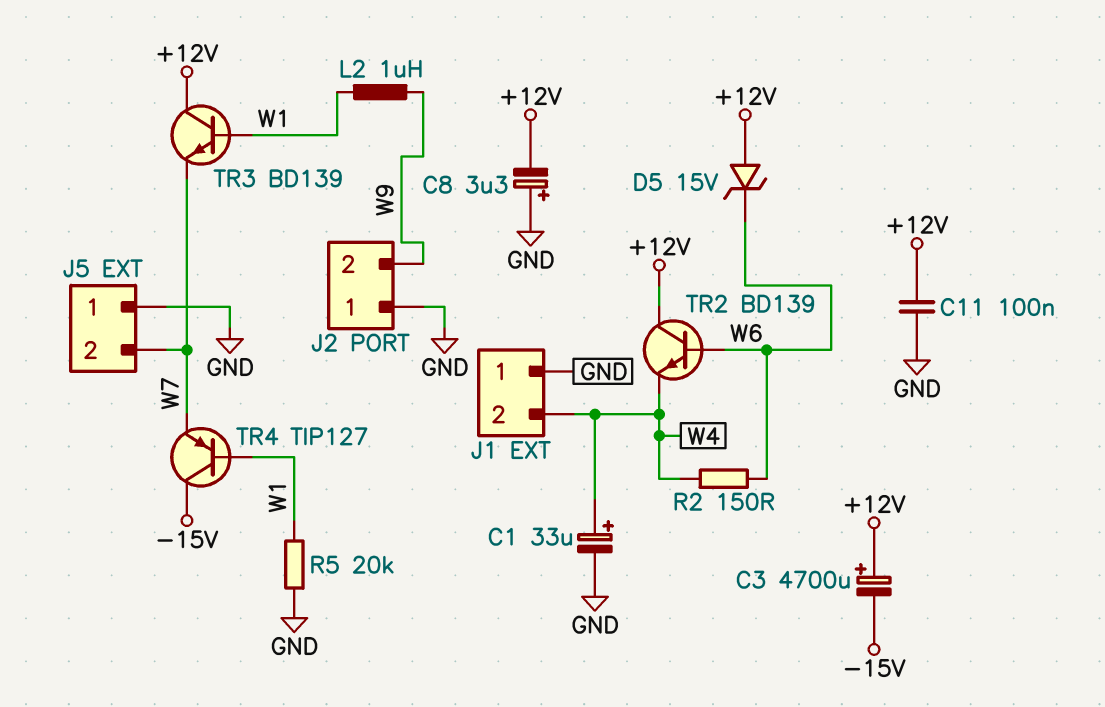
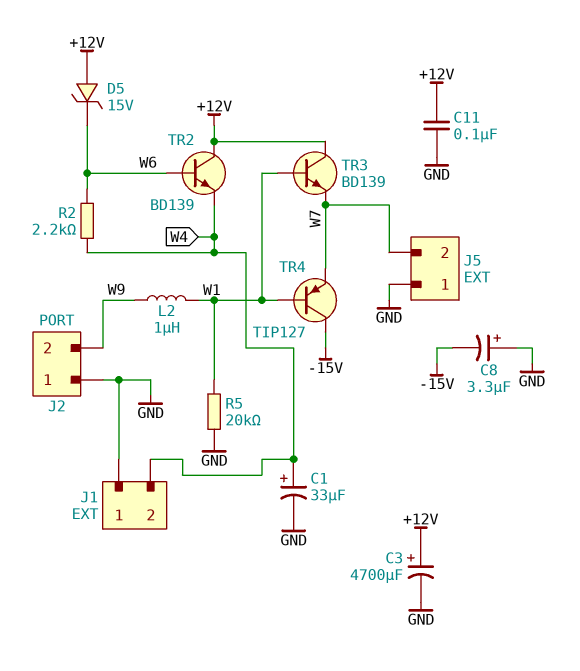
C3: 4700uF (plus +12V, minus -15V) -> 4700uF (plus +12V, minus GND)
C8: 3.3uF (plus GND, minus +12V) -> 3.3uF (plus GND, minus -15V)
R2: 150 (W4, W6) -> 2.2k (W4, W6)

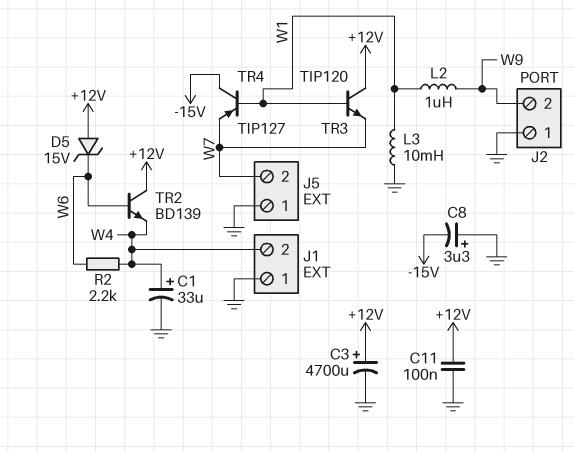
L3: none -> 10mH (GND, W1)
R5: 20k (GND, W1) -> none
TR3: NPN BD139 (B W1, C +12V, E W7) -> NPN TIP120 (B W1, C +12V, E W7)

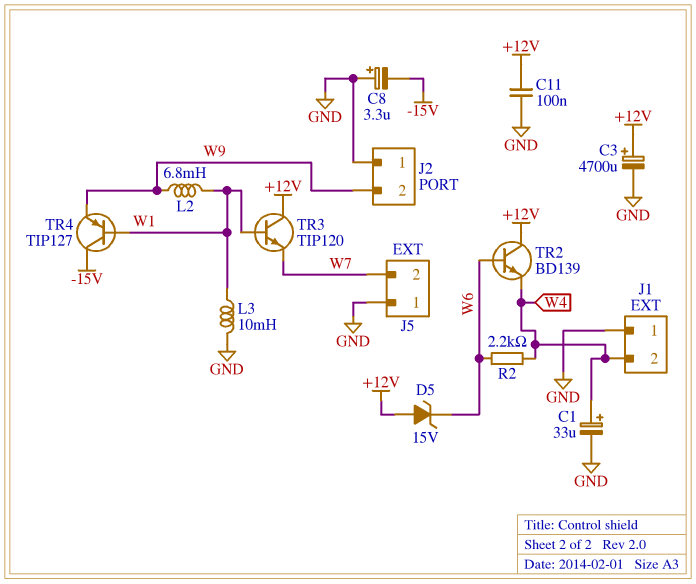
L2: 1uH (W1, W9) -> 6.8mH (W1, W9)
TR4: PNP TIP127 (B W1, C -15V, E W7) -> PNP TIP127 (B W1, C -15V, E W9)

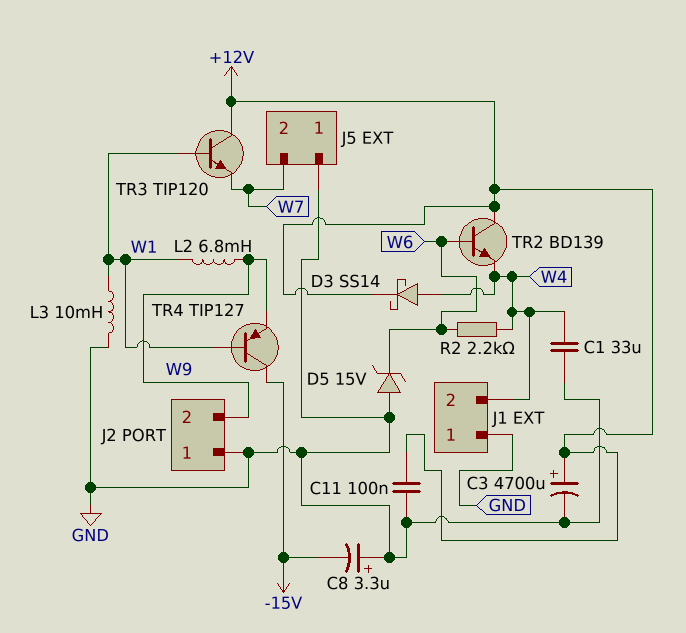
C1: 33uF (plus W4, minus GND) -> 33uF (GND, W4)
D3: none -> schottky SS14 (A W4, K +12V)
D5: zener 15V (A +12V, K W6) -> zener 15V (A GND, K W6)

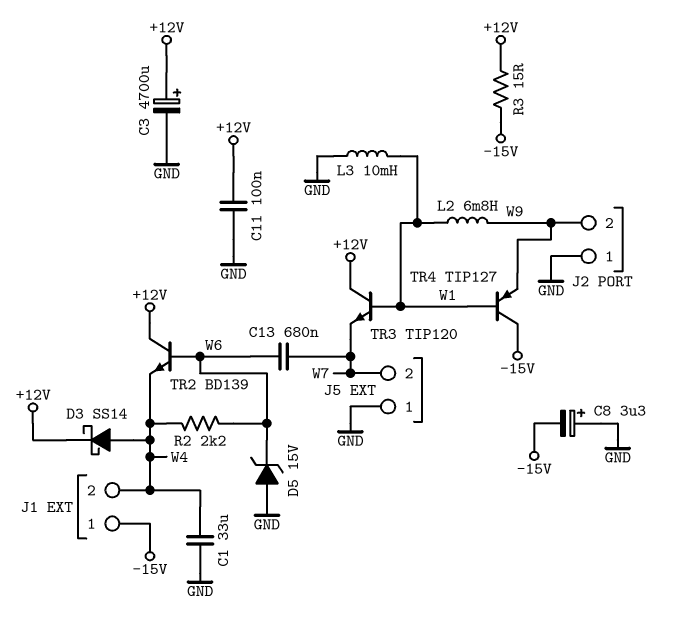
C13: none -> 680nF (W6, W7)
J1 pin 1: GND -> -15V
R3: none -> 15 (+12V, -15V)

